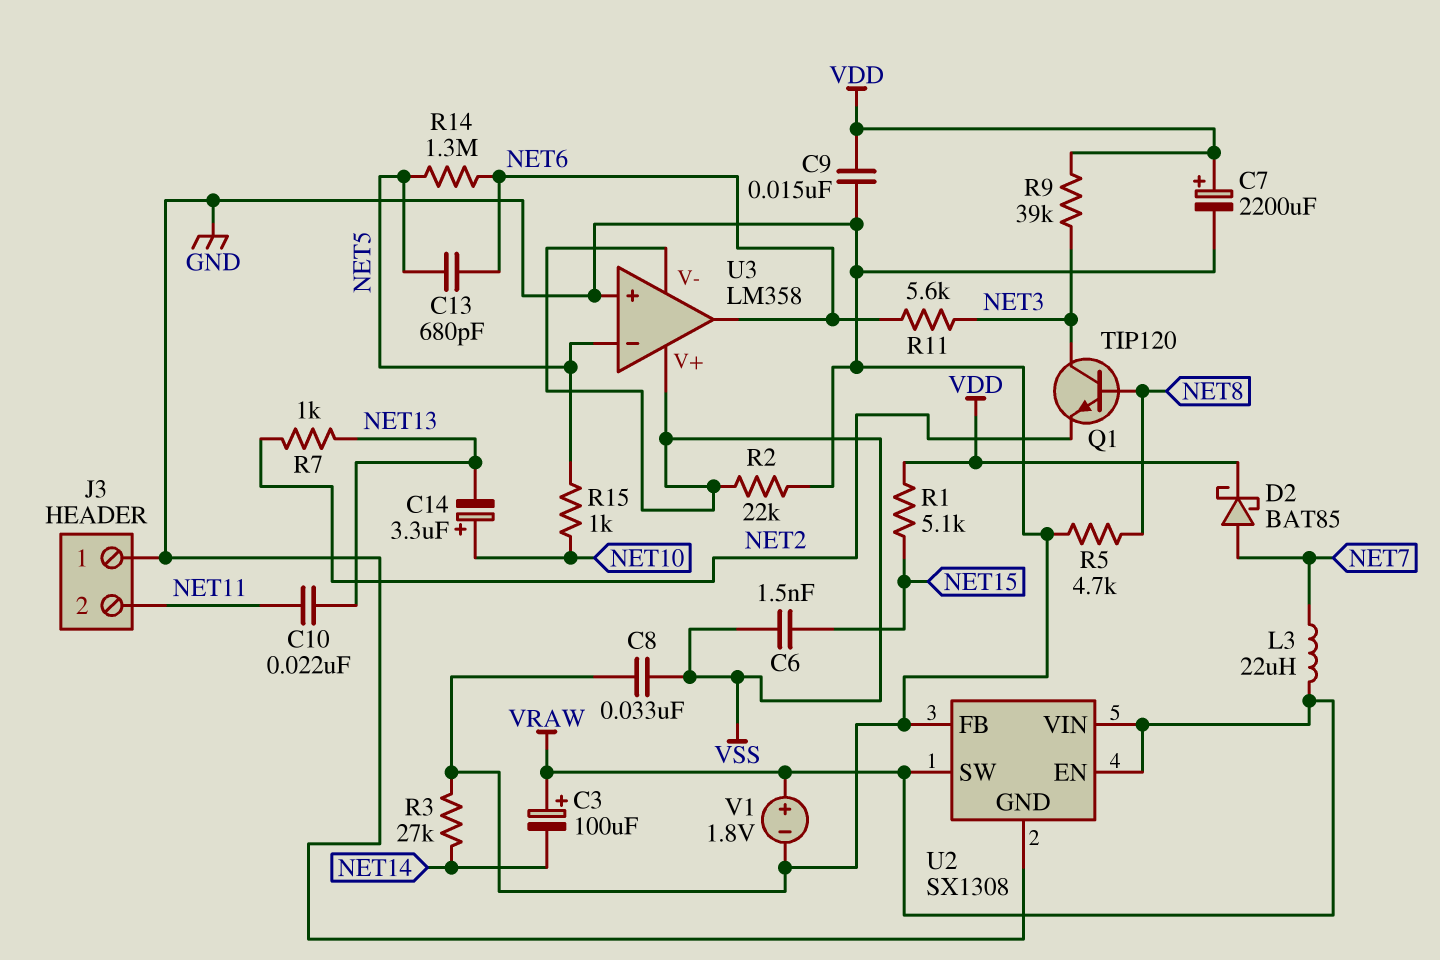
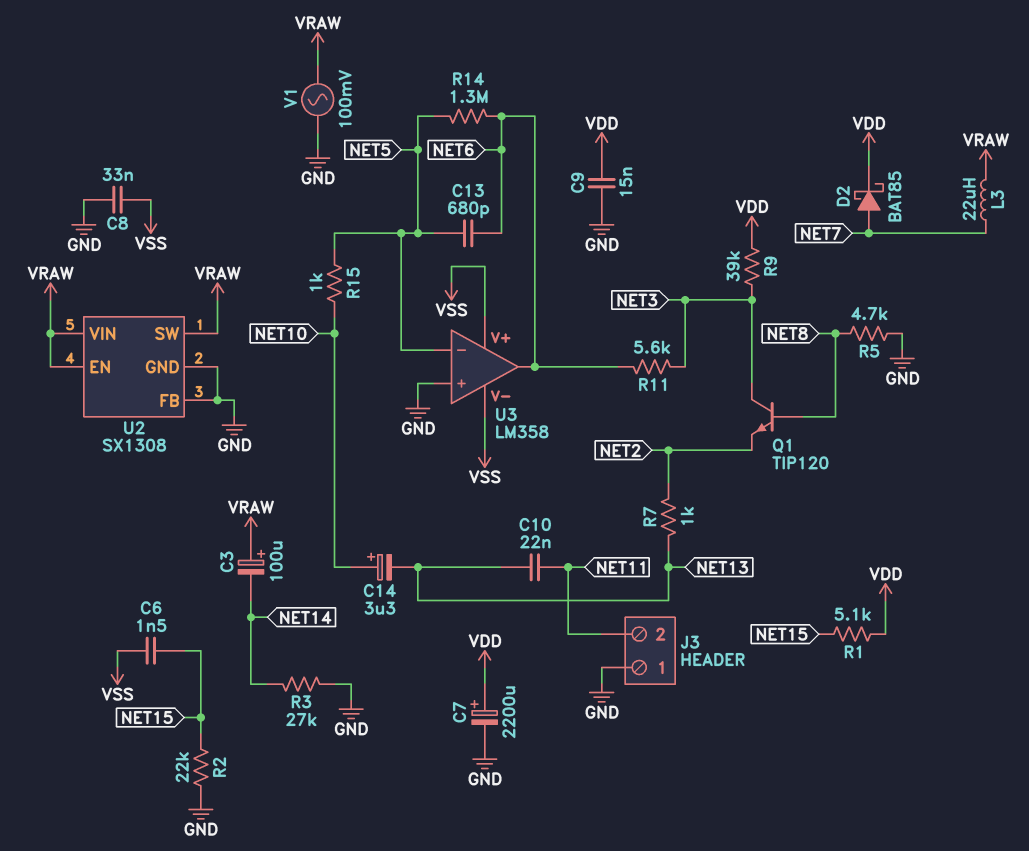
R2: 22k (GND, VSS) -> 22k (GND, NET15)
V1: 1.8V (plus VRAW, minus GND) -> AC 100mV (GND, VRAW)

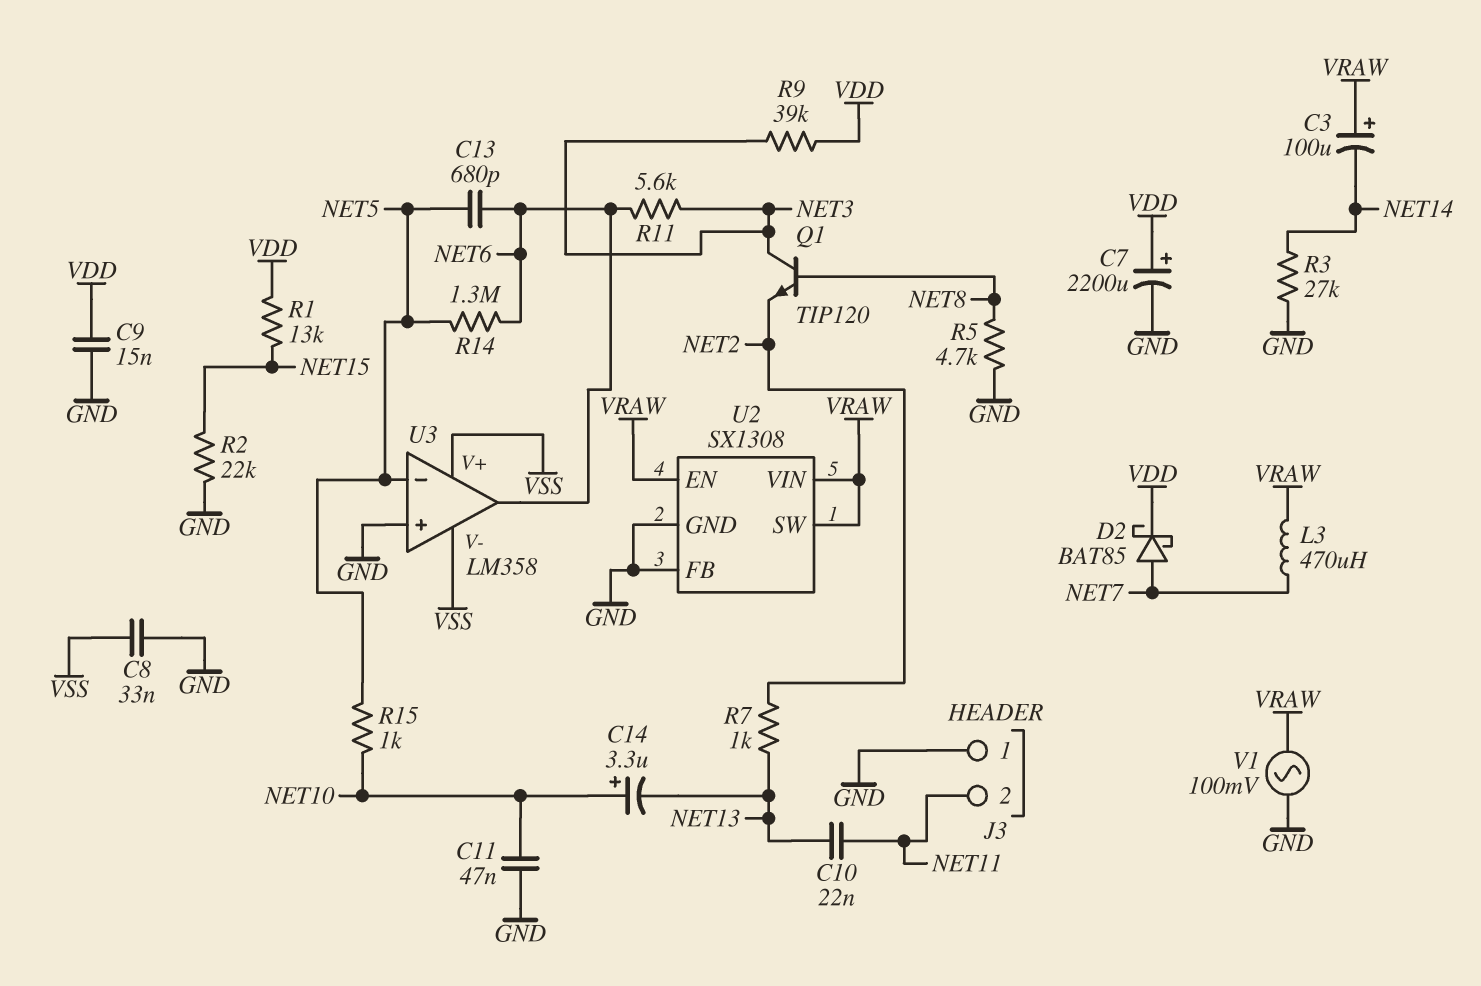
C6: 1.5nF (NET15, VSS) -> none
C11: none -> 47nF (GND, NET10)
L3: 22uH (NET7, VRAW) -> 470uH (NET7, VRAW)
R1: 5.1k (NET15, VDD) -> 13k (NET15, VDD)

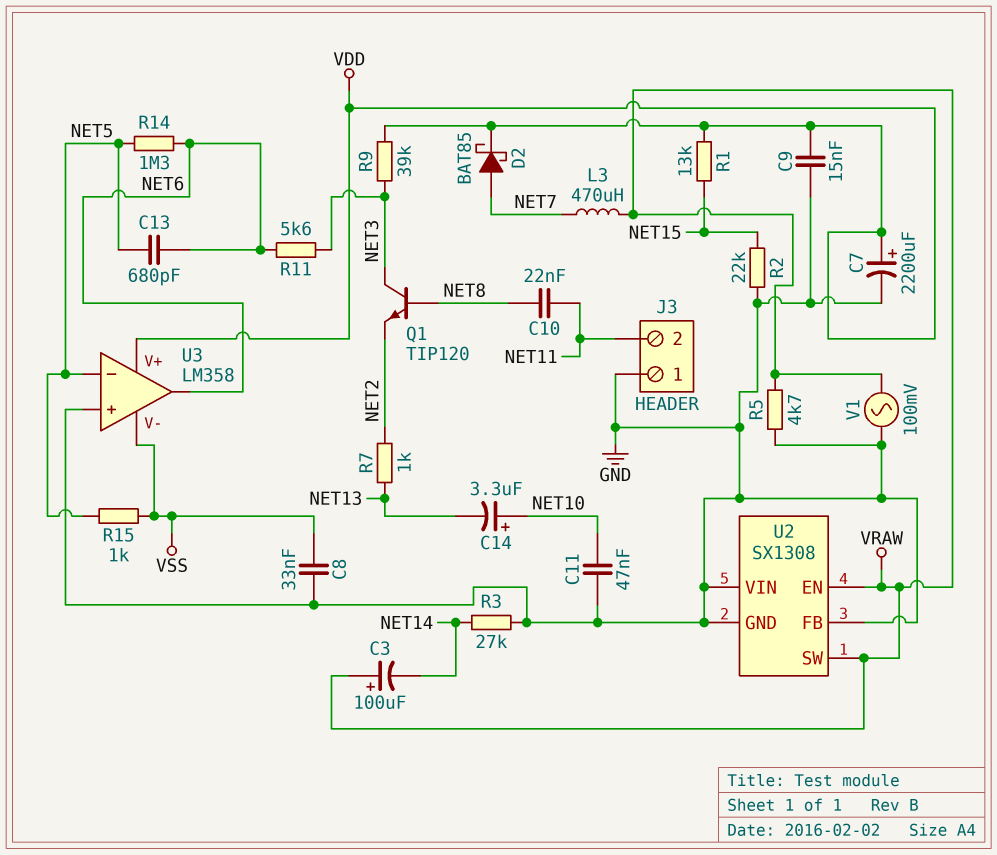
C10: 22nF (NET11, NET13) -> 22nF (NET8, NET11)
R5: 4.7k (GND, NET8) -> 4.7k (GND, VRAW)
R15: 1k (NET5, NET10) -> 1k (NET5, VSS)
U2 pin VIN: VRAW -> GND
U3 pin V+: VSS -> VDD

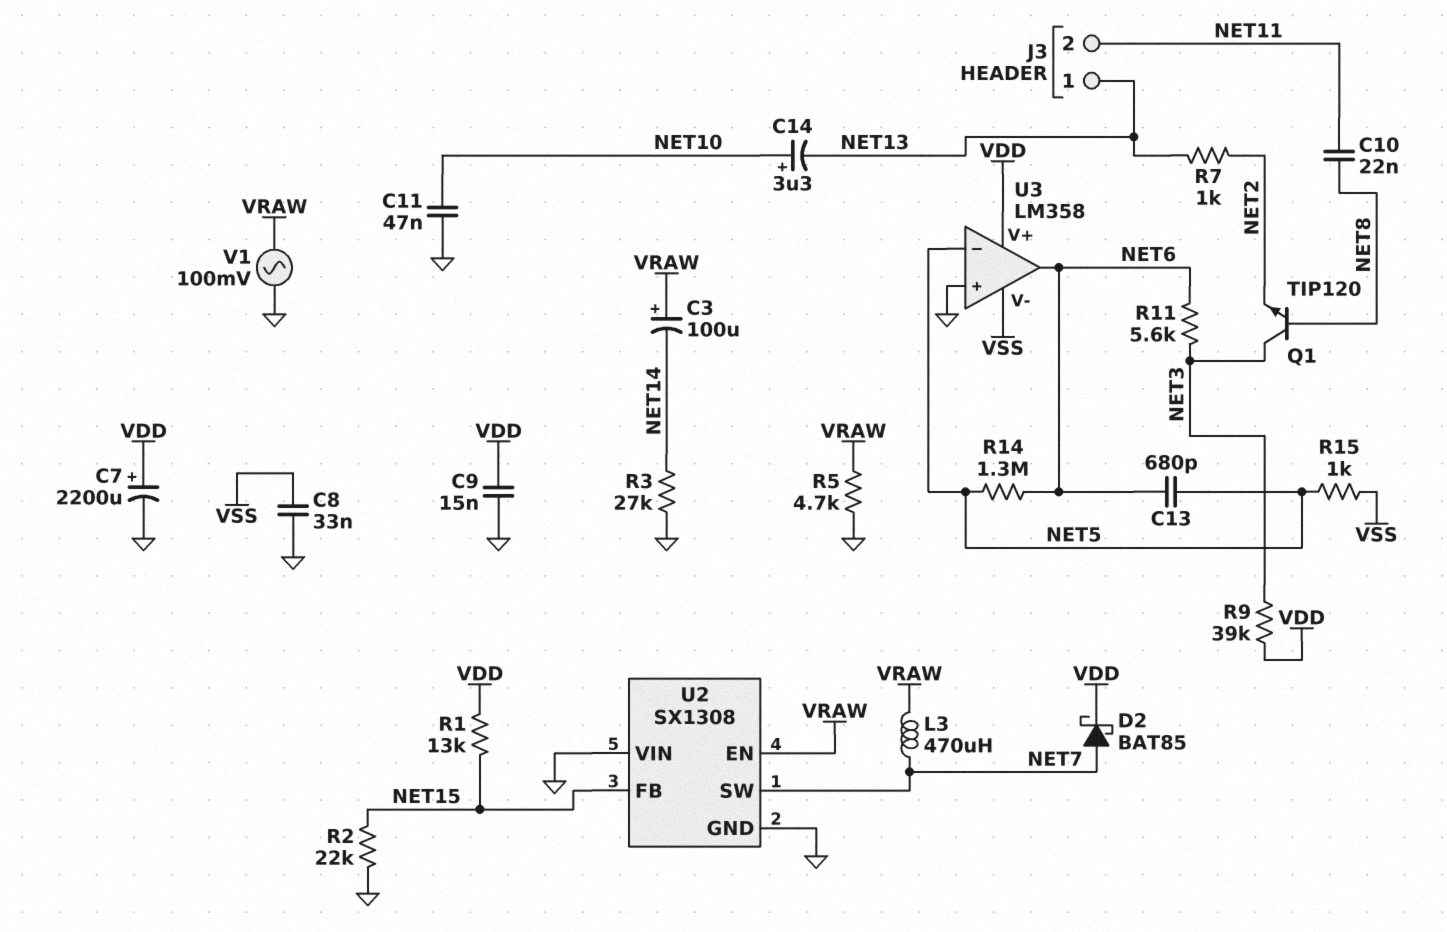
J3 pin 1: GND -> NET13
U2 pin FB: GND -> NET15
U2 pin SW: VRAW -> NET7

